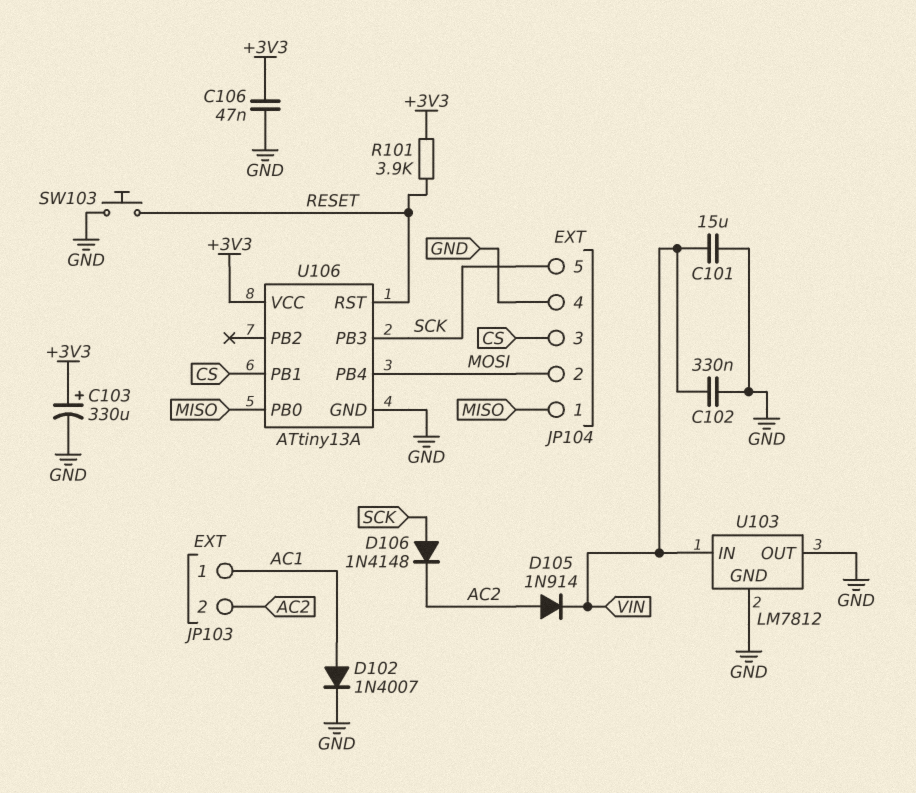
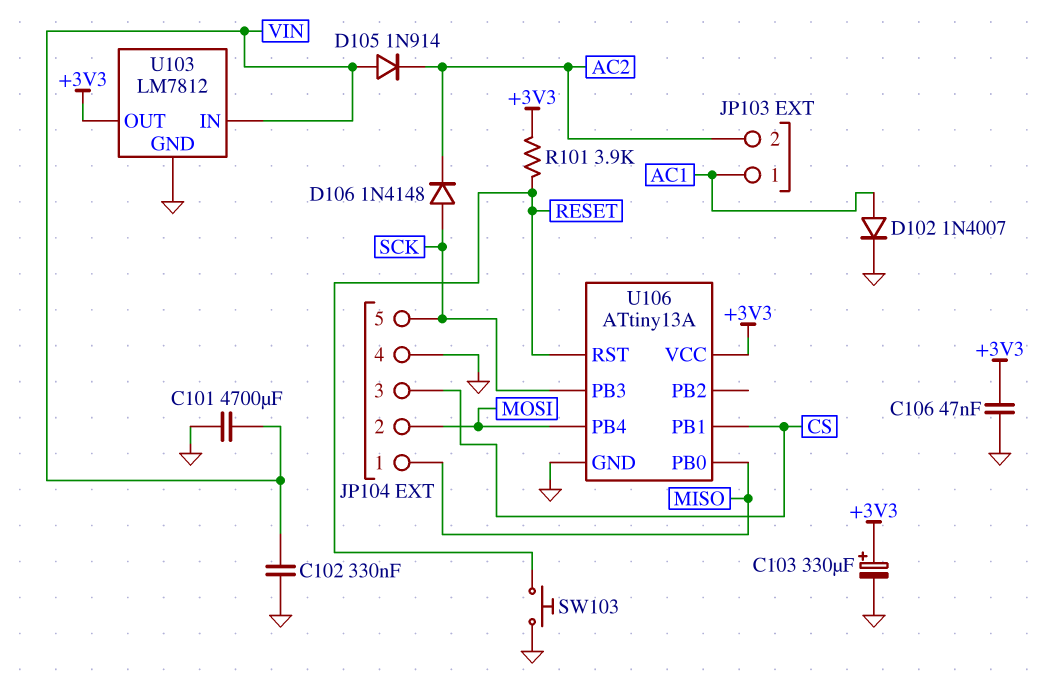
C101: 15uF (GND, VIN) -> 4700uF (GND, VIN)
D105: diode 1N914 (A AC2, K VIN) -> diode 1N914 (A VIN, K AC2)
U103 pin OUT: GND -> +3V3

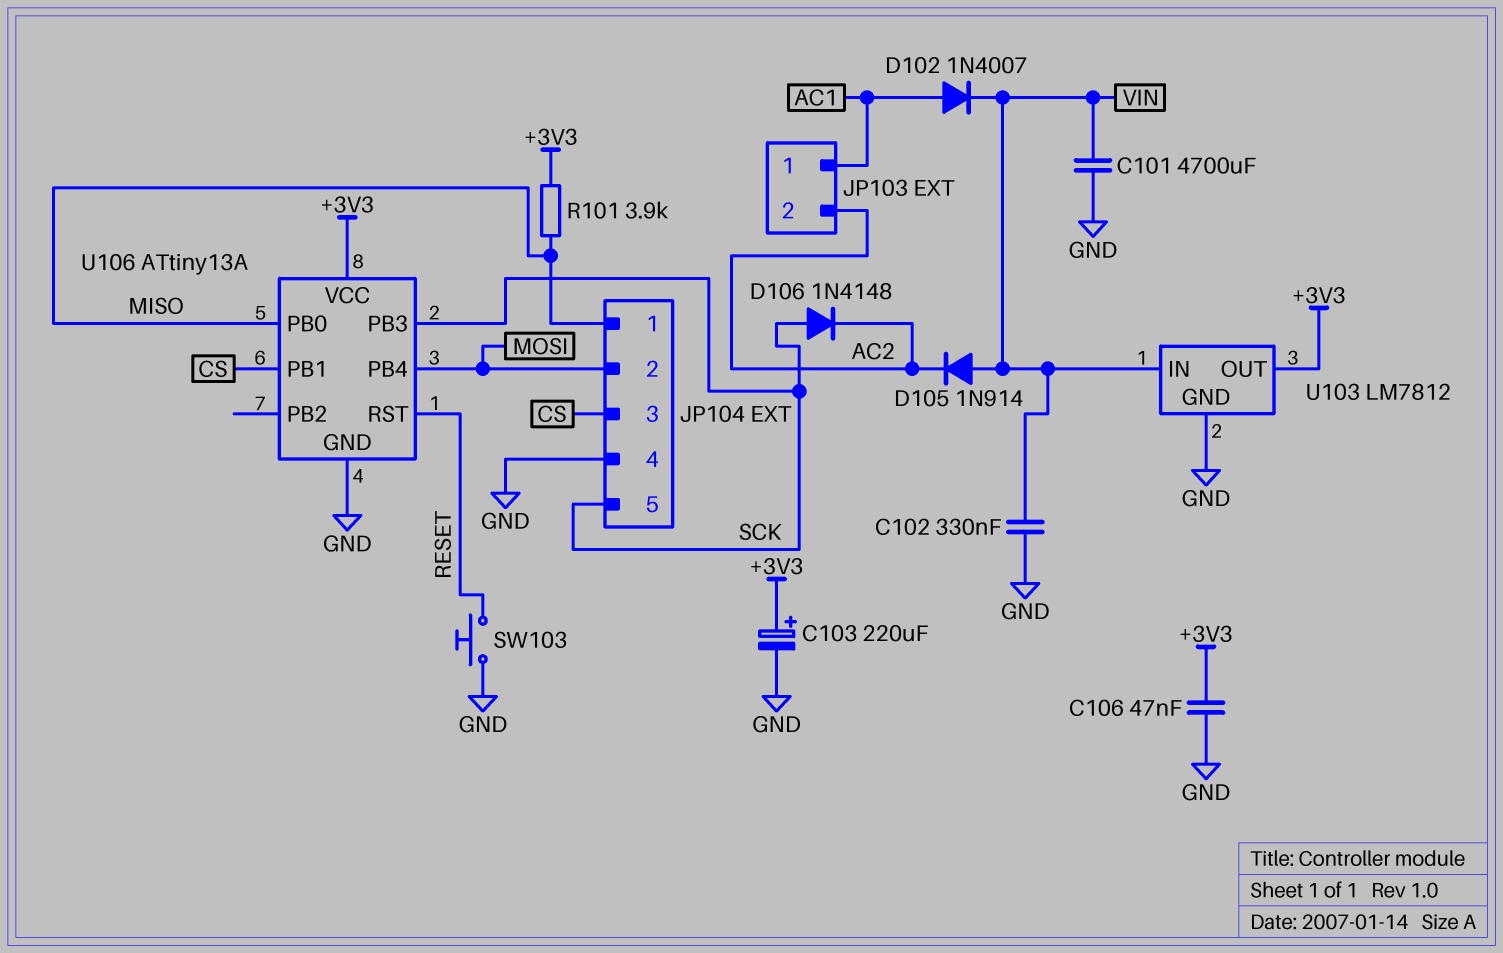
C103: 330uF (plus +3V3, minus GND) -> 220uF (plus +3V3, minus GND)
D102: diode 1N4007 (A AC1, K GND) -> diode 1N4007 (A AC1, K VIN)
R101: 3.9k (+3V3, RESET) -> 3.9k (+3V3, MISO)

